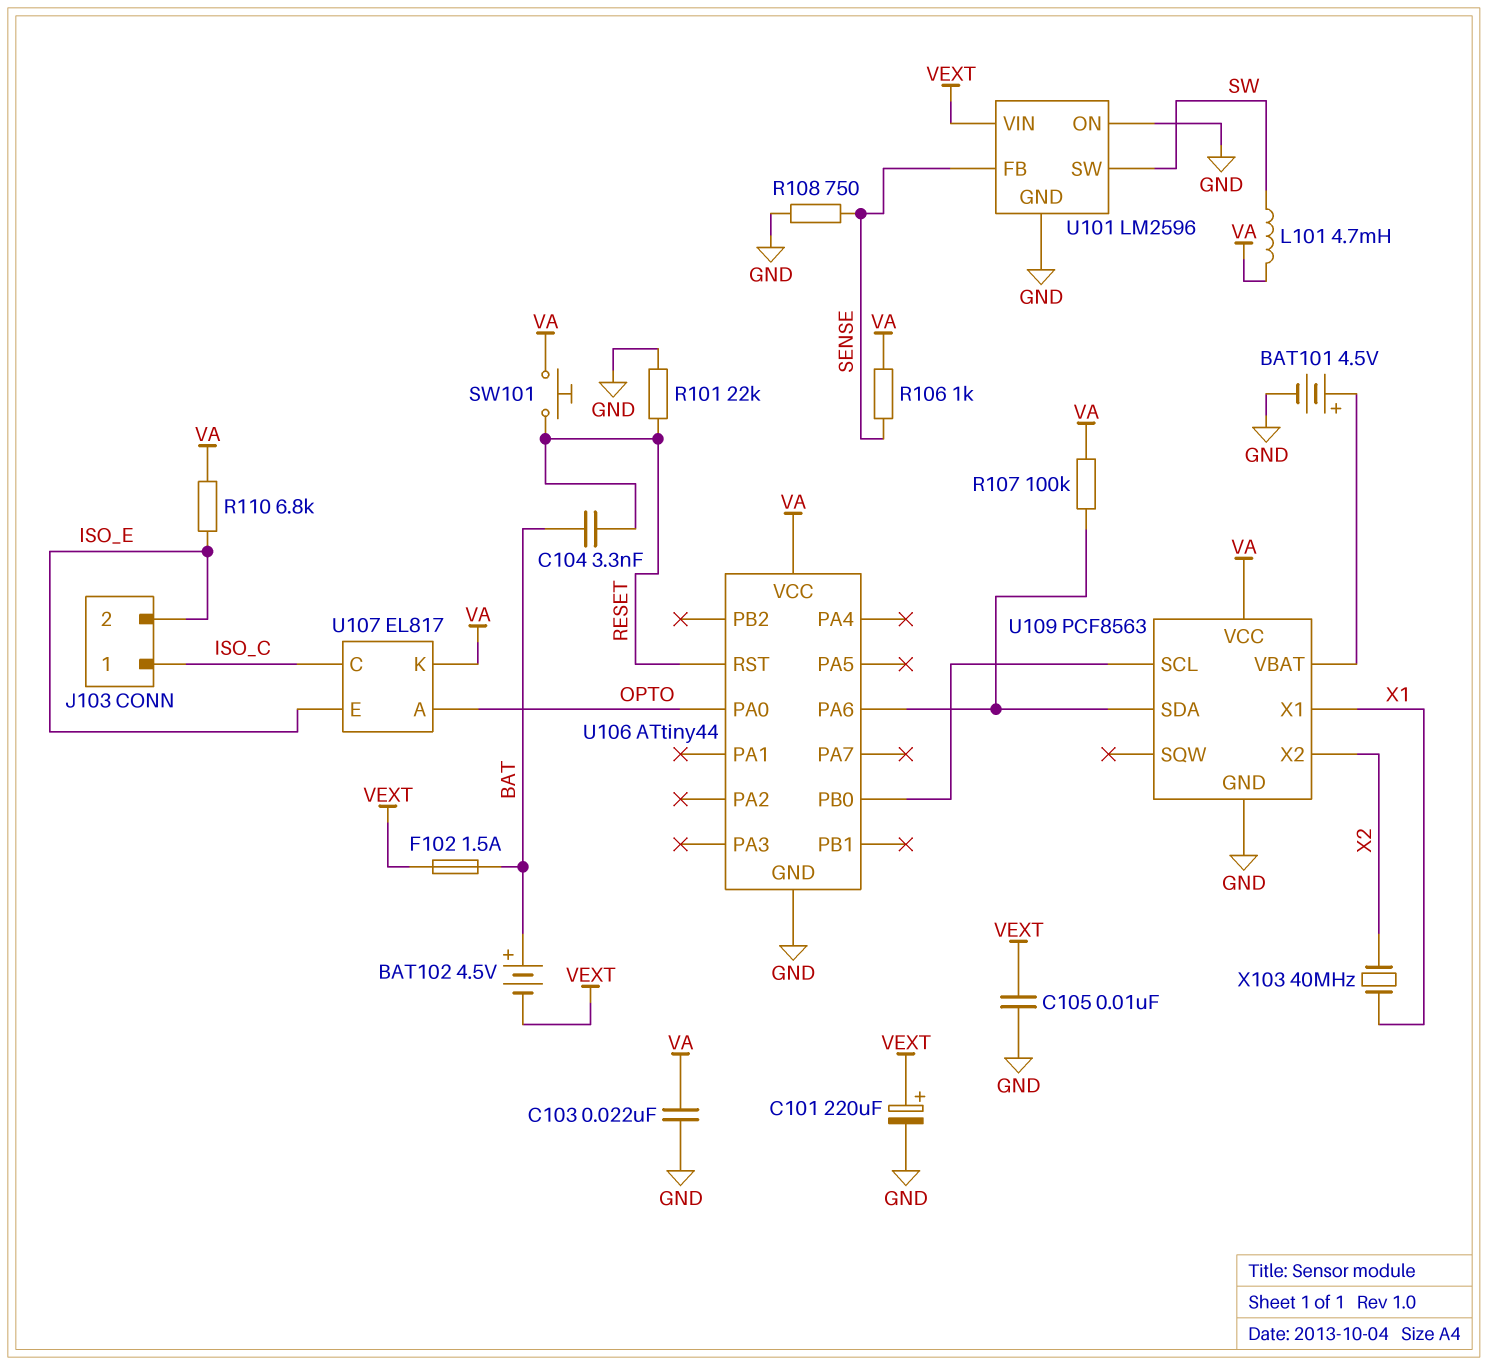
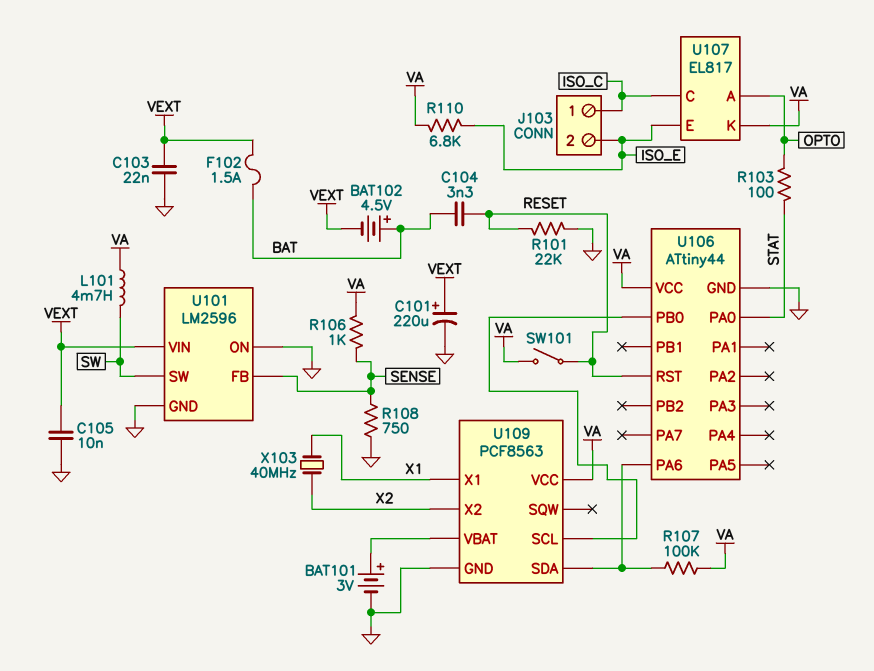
BAT101: 4.5V (plus U109/VBAT, minus GND) -> 3V (plus U109/VBAT, minus GND)
C103: 22nF (GND, VA) -> 22nF (GND, VEXT)
R103: none -> 100 (OPTO, STAT)
SW101: button (RESET, VA) -> switch (RESET, VA)
U106 pin PA0: OPTO -> STAT

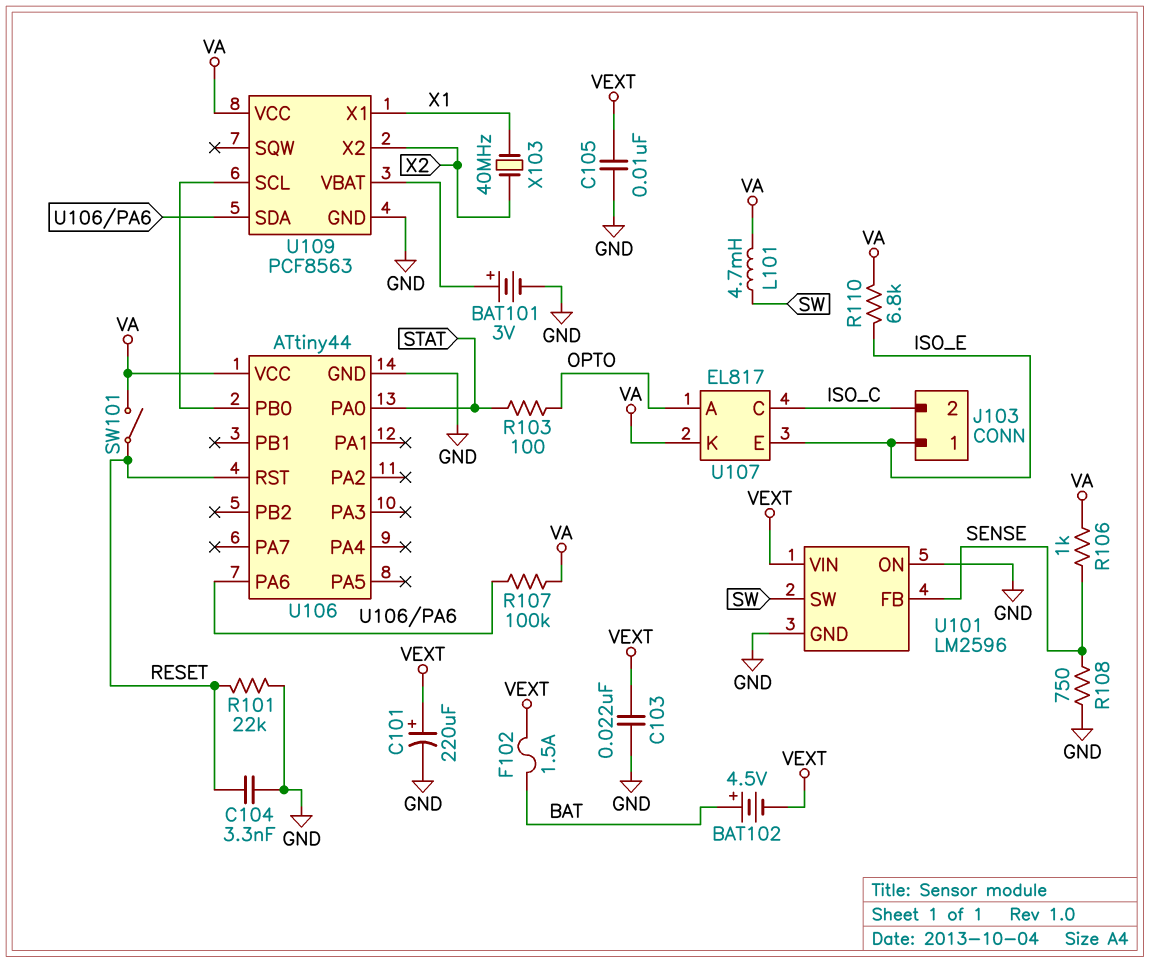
C104: 3.3nF (BAT, RESET) -> 3.3nF (GND, RESET)
J103 pin 1: ISO_C -> ISO_E
J103 pin 2: ISO_E -> ISO_C

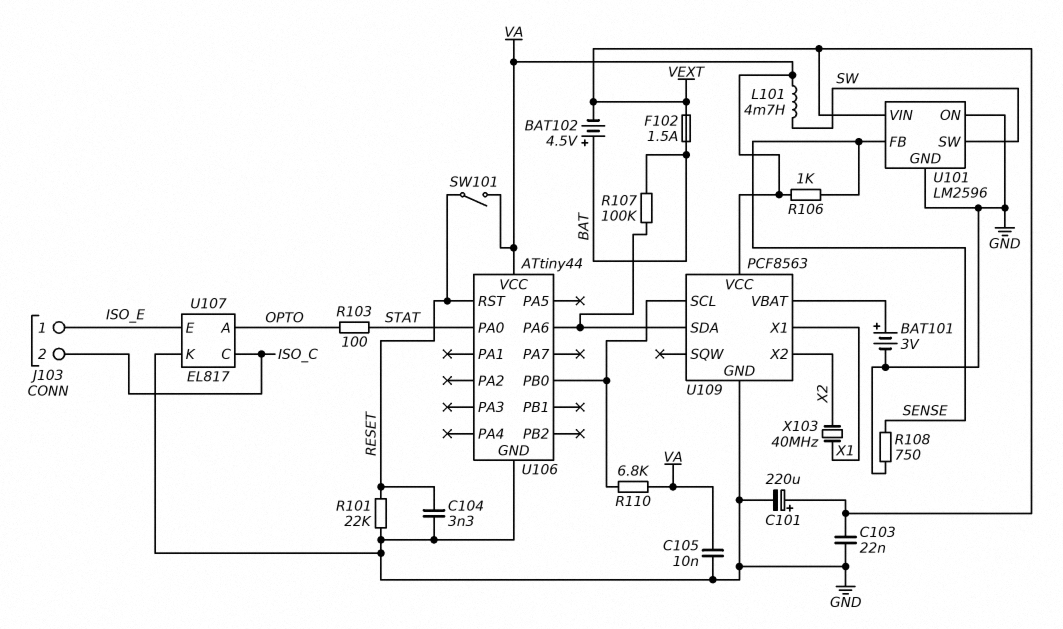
C105: 10nF (GND, VEXT) -> 10nF (GND, VA)
R107: 100k (U106/PA6, VA) -> 100k (BAT, U106/PA6)
R110: 6.8k (ISO_E, VA) -> 6.8k (U106/PB0, VA)
U107 pin K: VA -> GND

